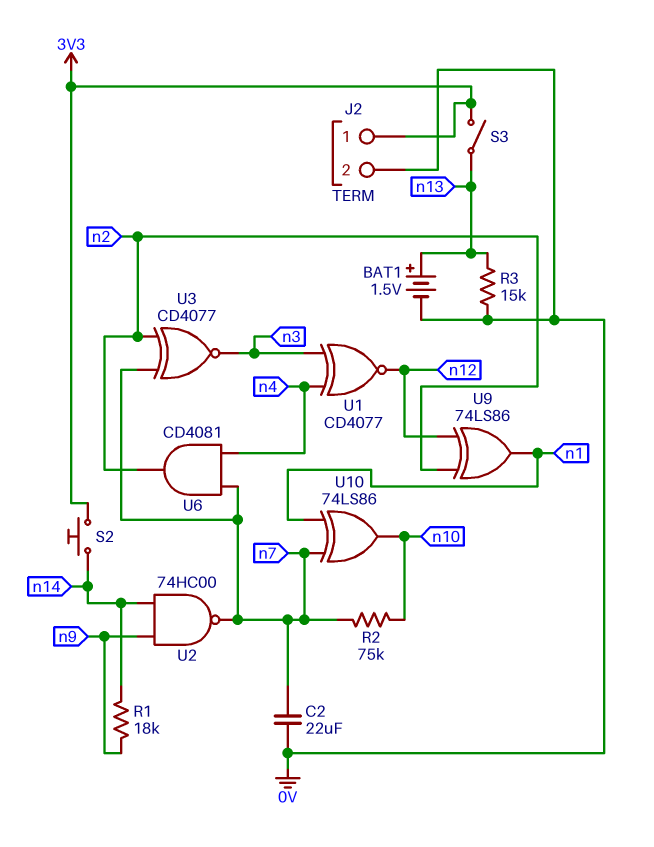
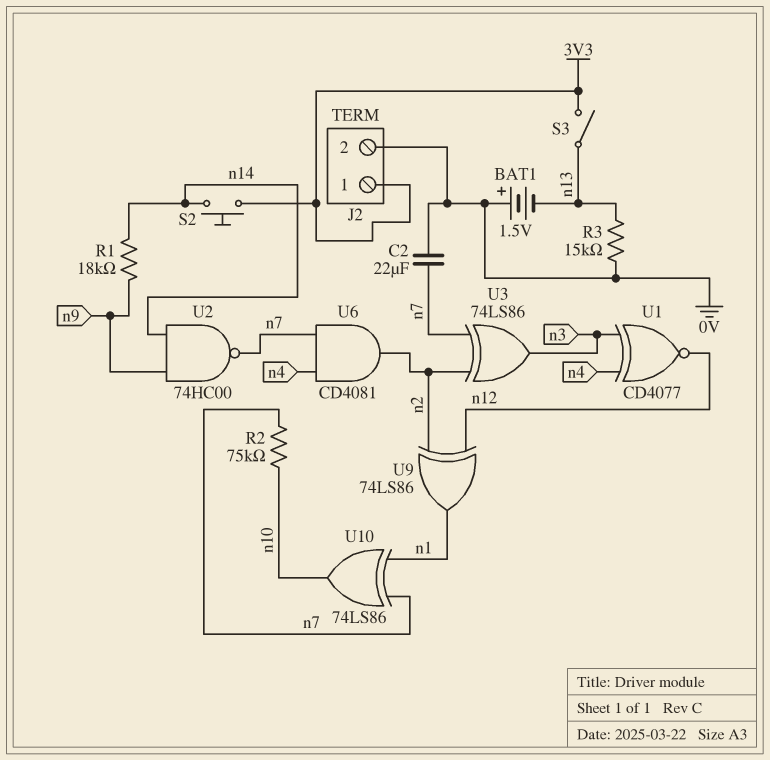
BAT1: 1.5V (plus n13, minus 0V) -> 1.5V (plus 0V, minus n13)
U3: XNOR CD4077 (in n2, in n7, out n3) -> XOR 74LS86 (in n2, in n7, out n3)

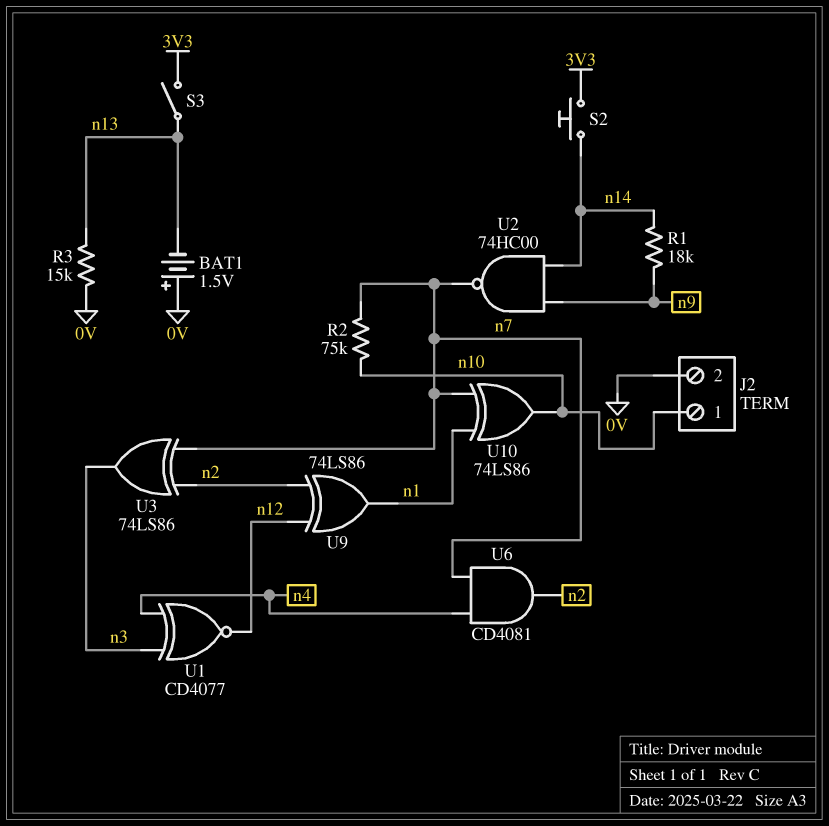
C2: 22uF (0V, n7) -> none
J2 pin 1: 3V3 -> n10

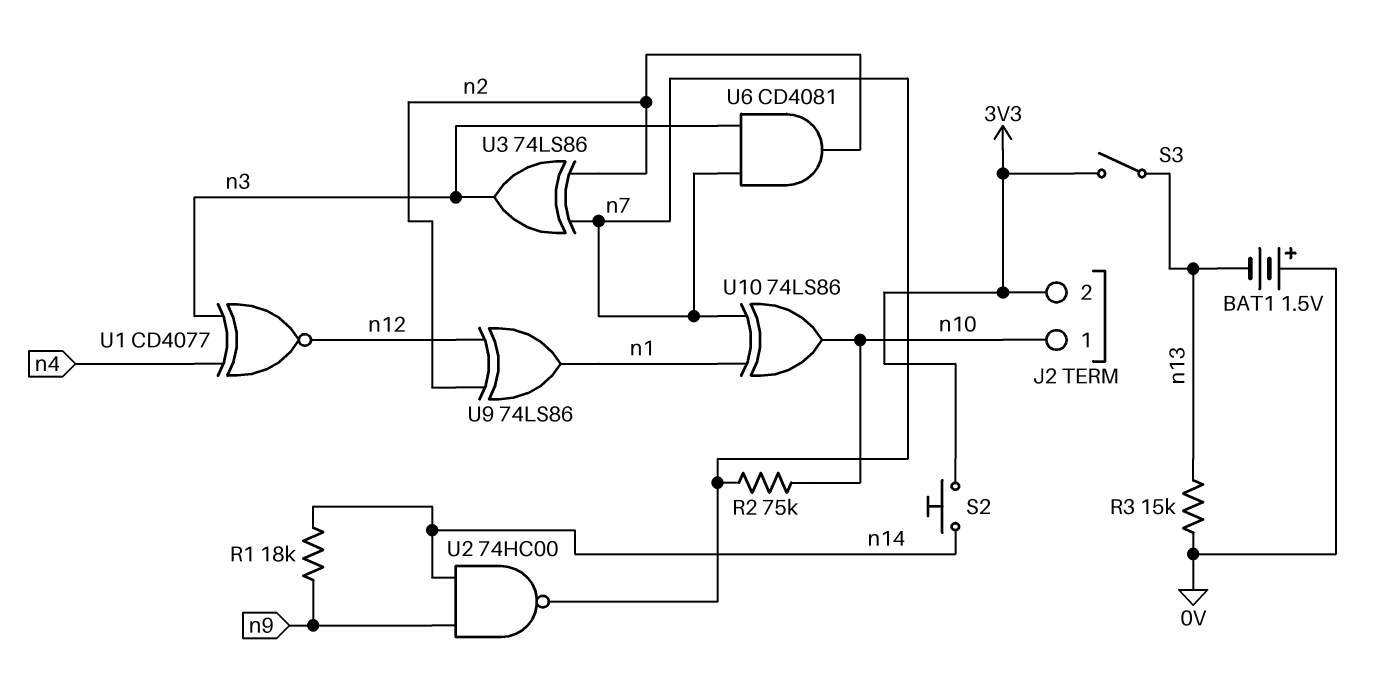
J2 pin 2: 0V -> 3V3
U6: AND CD4081 (in n4, in n7, out n2) -> AND CD4081 (in n3, in n7, out n2)

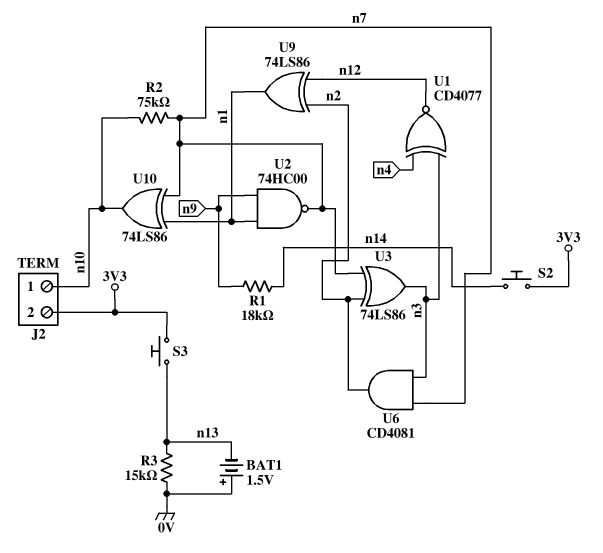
S3: switch (3V3, n13) -> button (3V3, n13)
U2: NAND 74HC00 (in n9, in n14, out n7) -> NAND 74HC00 (in n1, in n9, out n7)

